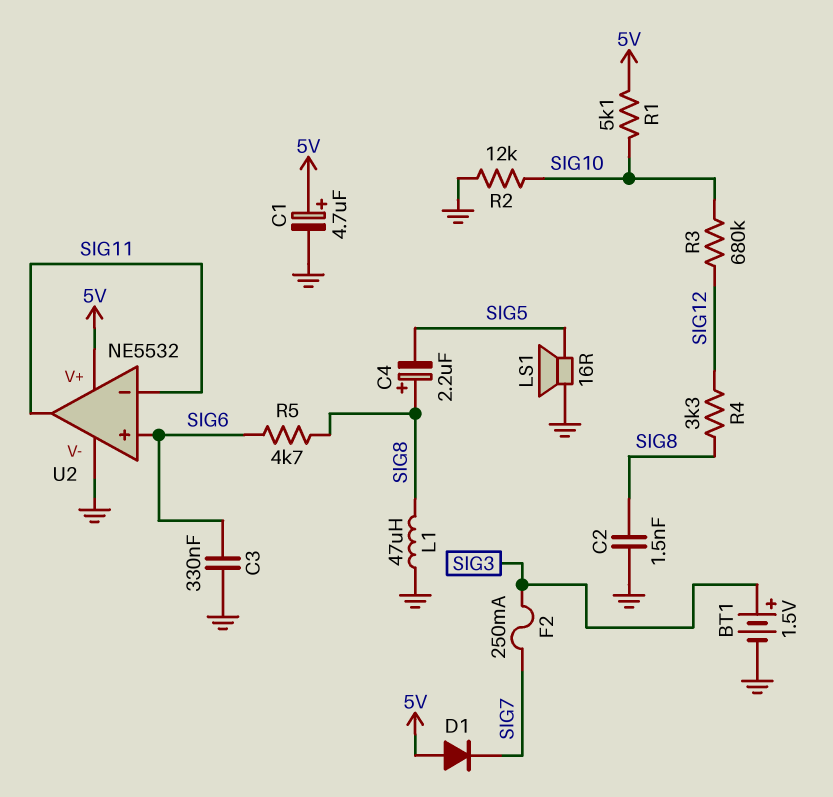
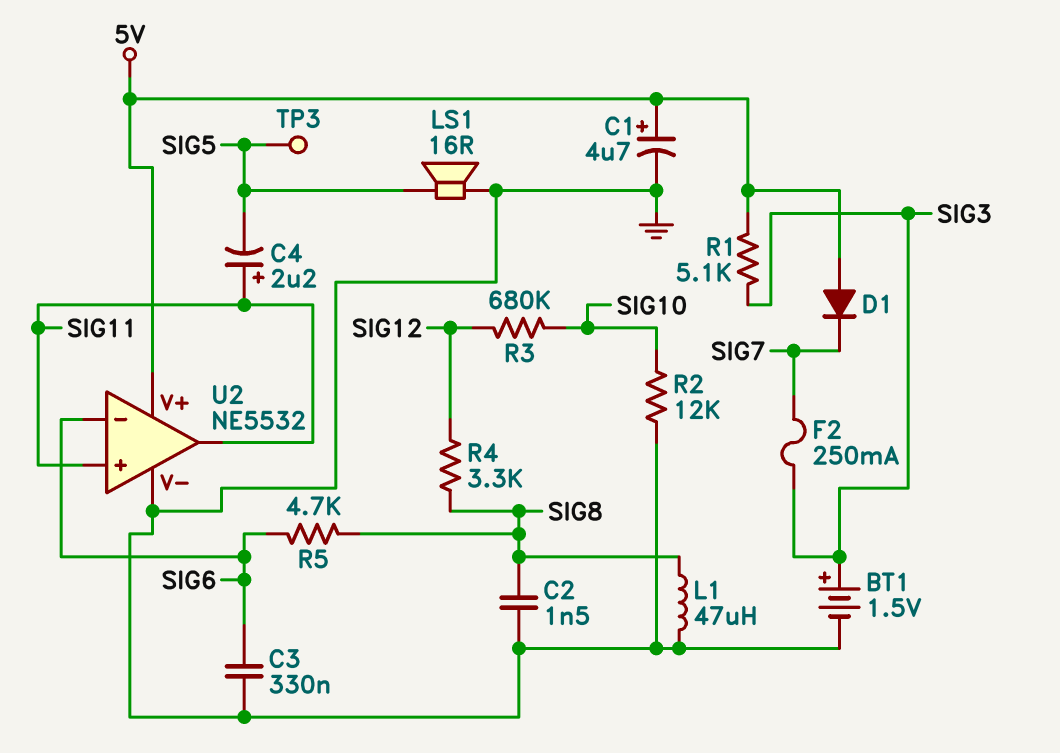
C4: 2.2uF (plus SIG8, minus SIG5) -> 2.2uF (plus SIG11, minus SIG5)
R1: 5.1k (5V, SIG10) -> 5.1k (5V, SIG3)
TP3: none -> test point (SIG5)
U2 pin in+: SIG6 -> SIG11
U2 pin in-: SIG11 -> SIG6

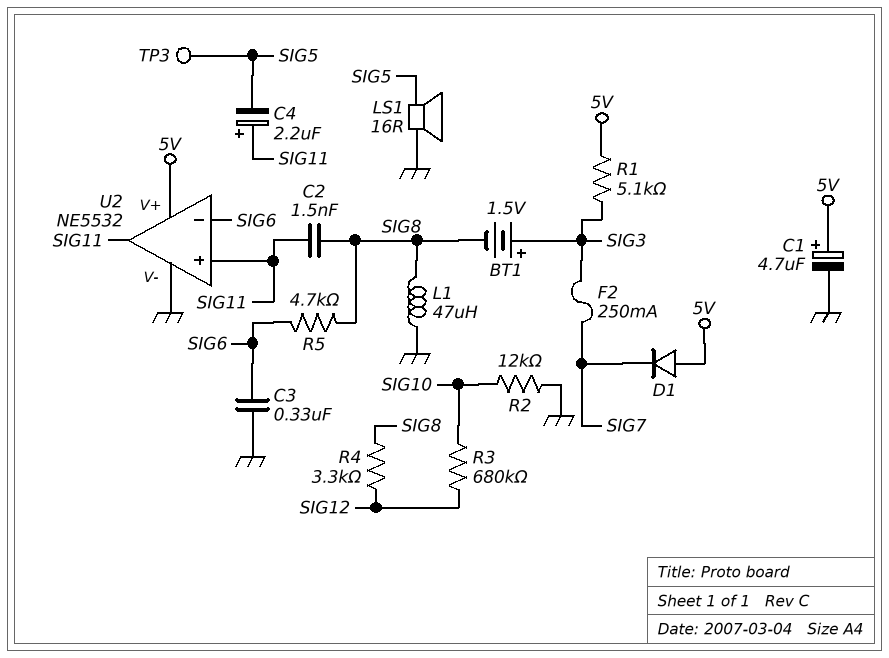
BT1: 1.5V (plus SIG3, minus GND) -> 1.5V (plus SIG3, minus SIG8)
C2: 1.5nF (GND, SIG8) -> 1.5nF (SIG8, SIG11)

